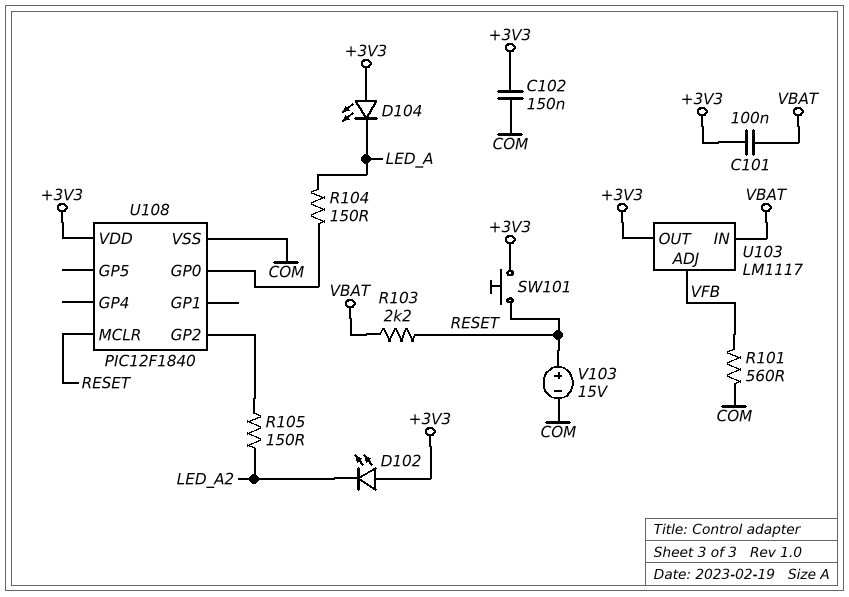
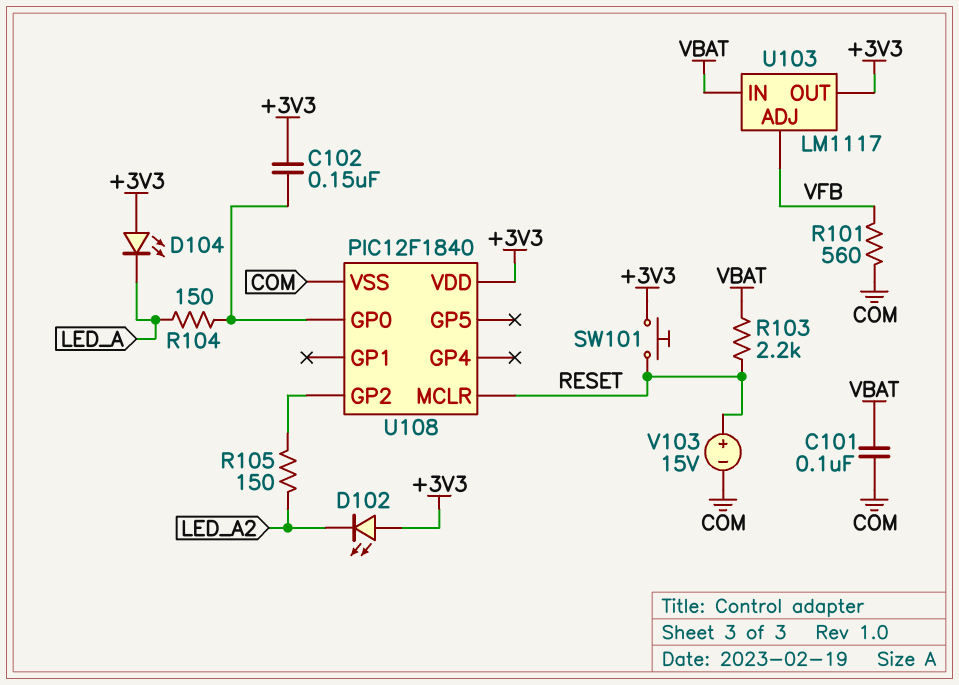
C101: 100nF (+3V3, VBAT) -> 100nF (COM, VBAT)
C102: 150nF (+3V3, COM) -> 150nF (+3V3, U108/GP0)

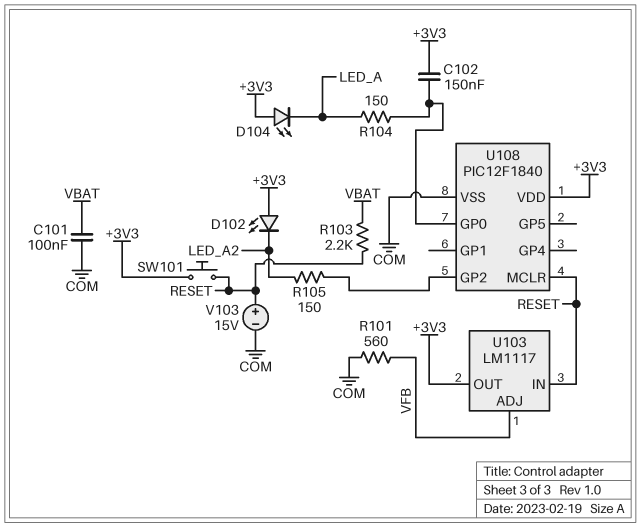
U103 pin IN: VBAT -> RESET

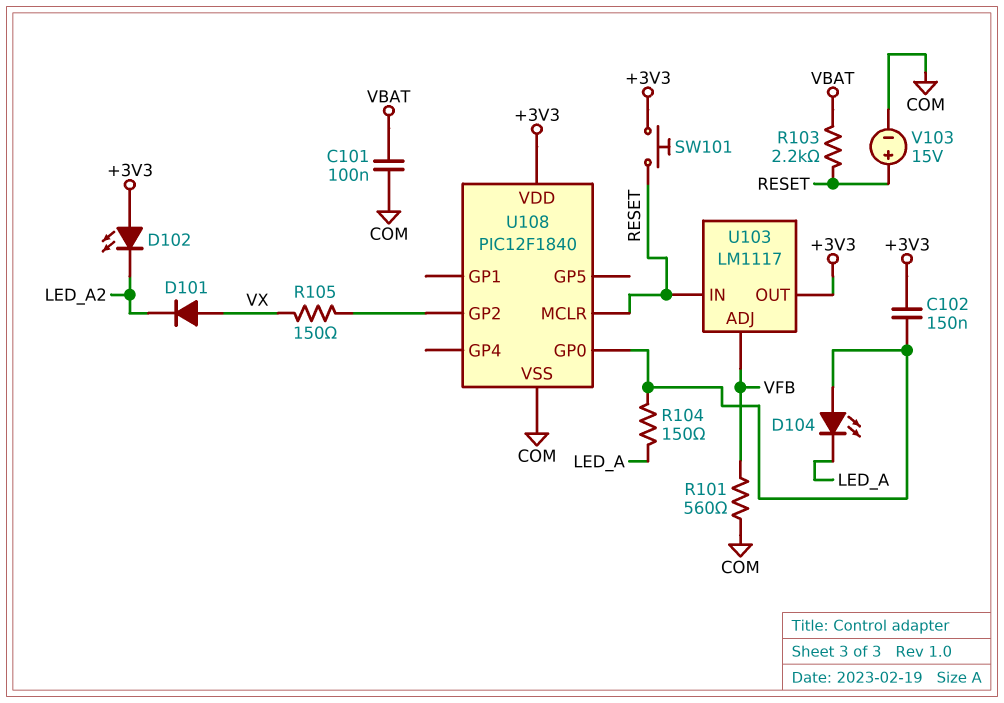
D101: none -> diode (A VX, K LED_A2)
D104: LED (A +3V3, K LED_A) -> LED (A U108/GP0, K LED_A)
R105: 150 (LED_A2, U108/GP2) -> 150 (U108/GP2, VX)

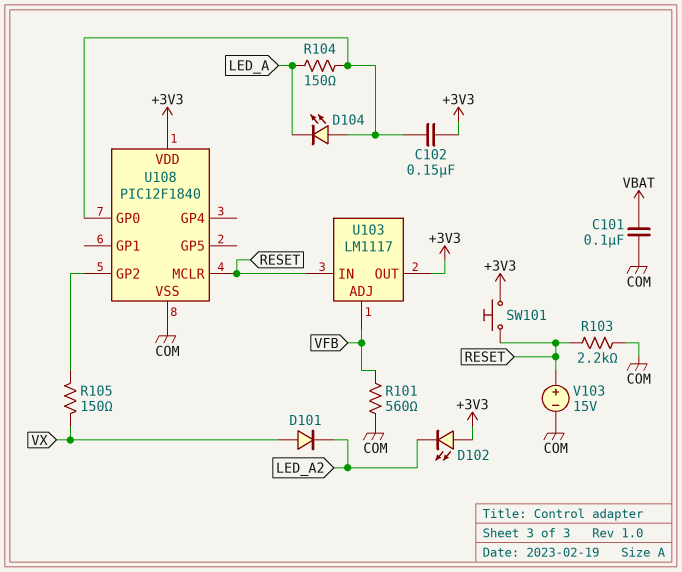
R103: 2.2k (RESET, VBAT) -> 2.2k (COM, RESET)

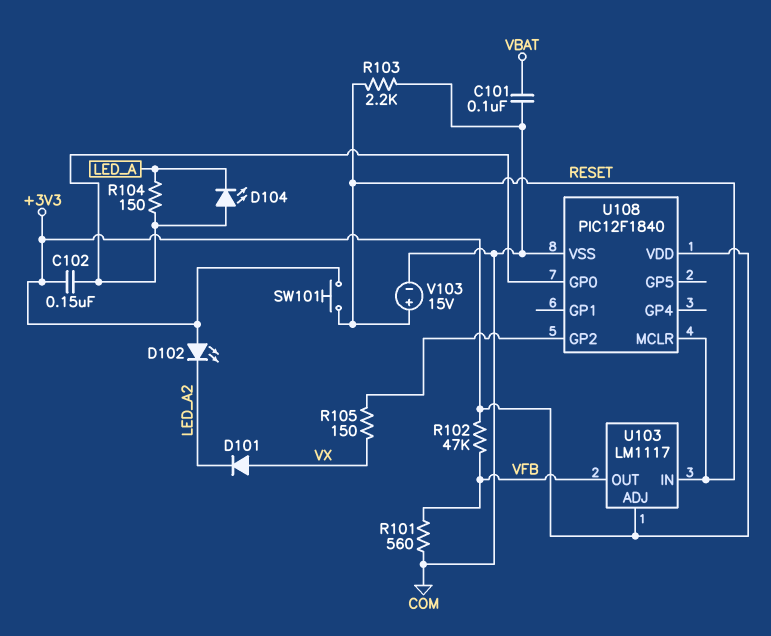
R102: none -> 47k (+3V3, VFB)
U103 pin ADJ: VFB -> +3V3
U103 pin OUT: +3V3 -> VFB

